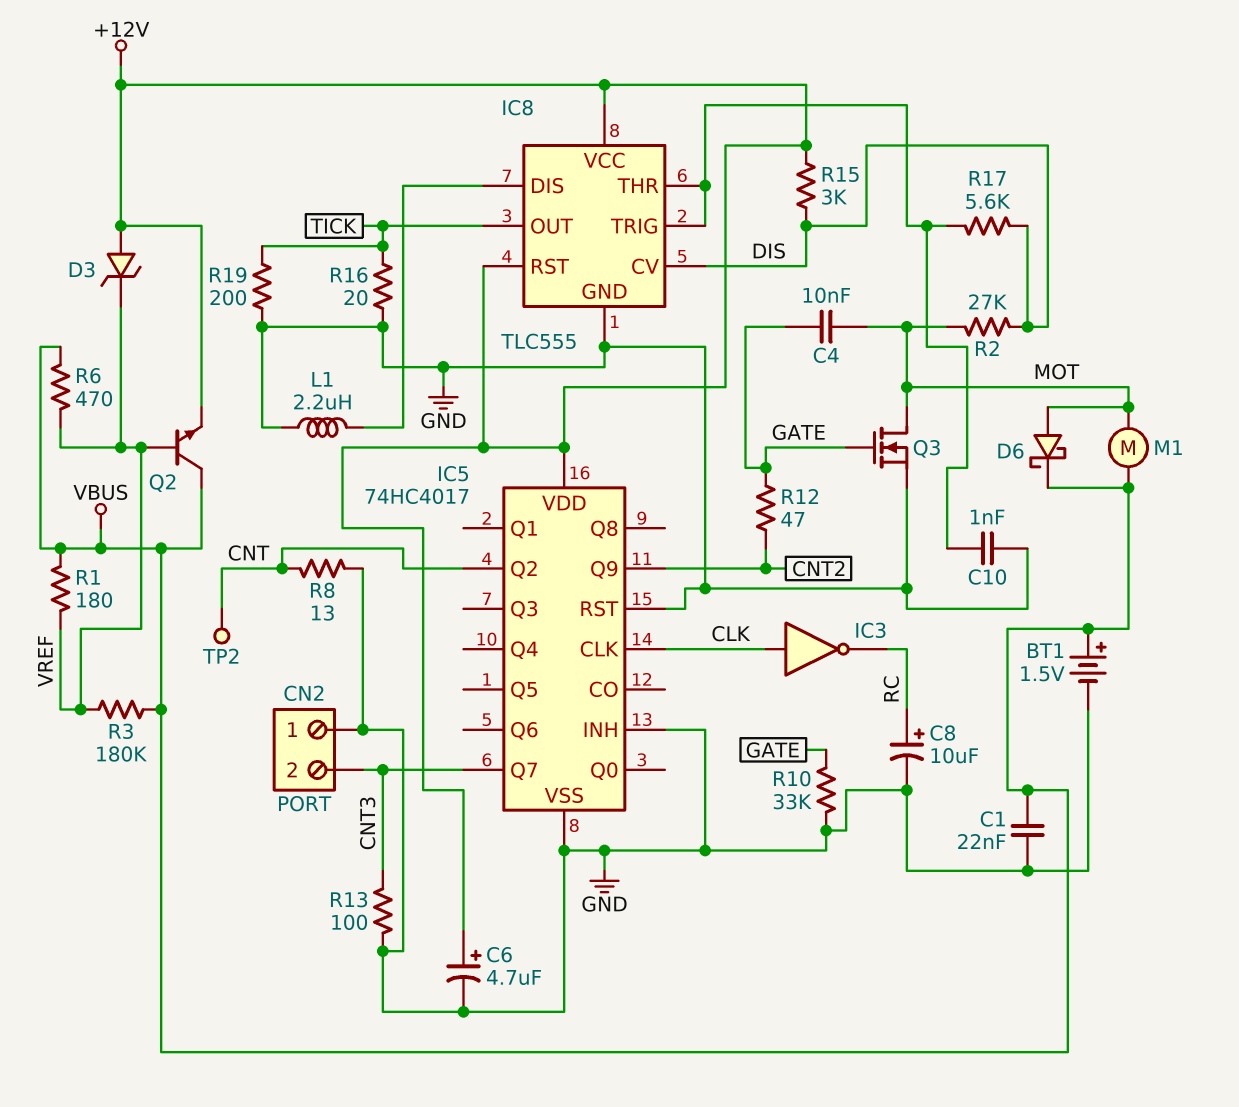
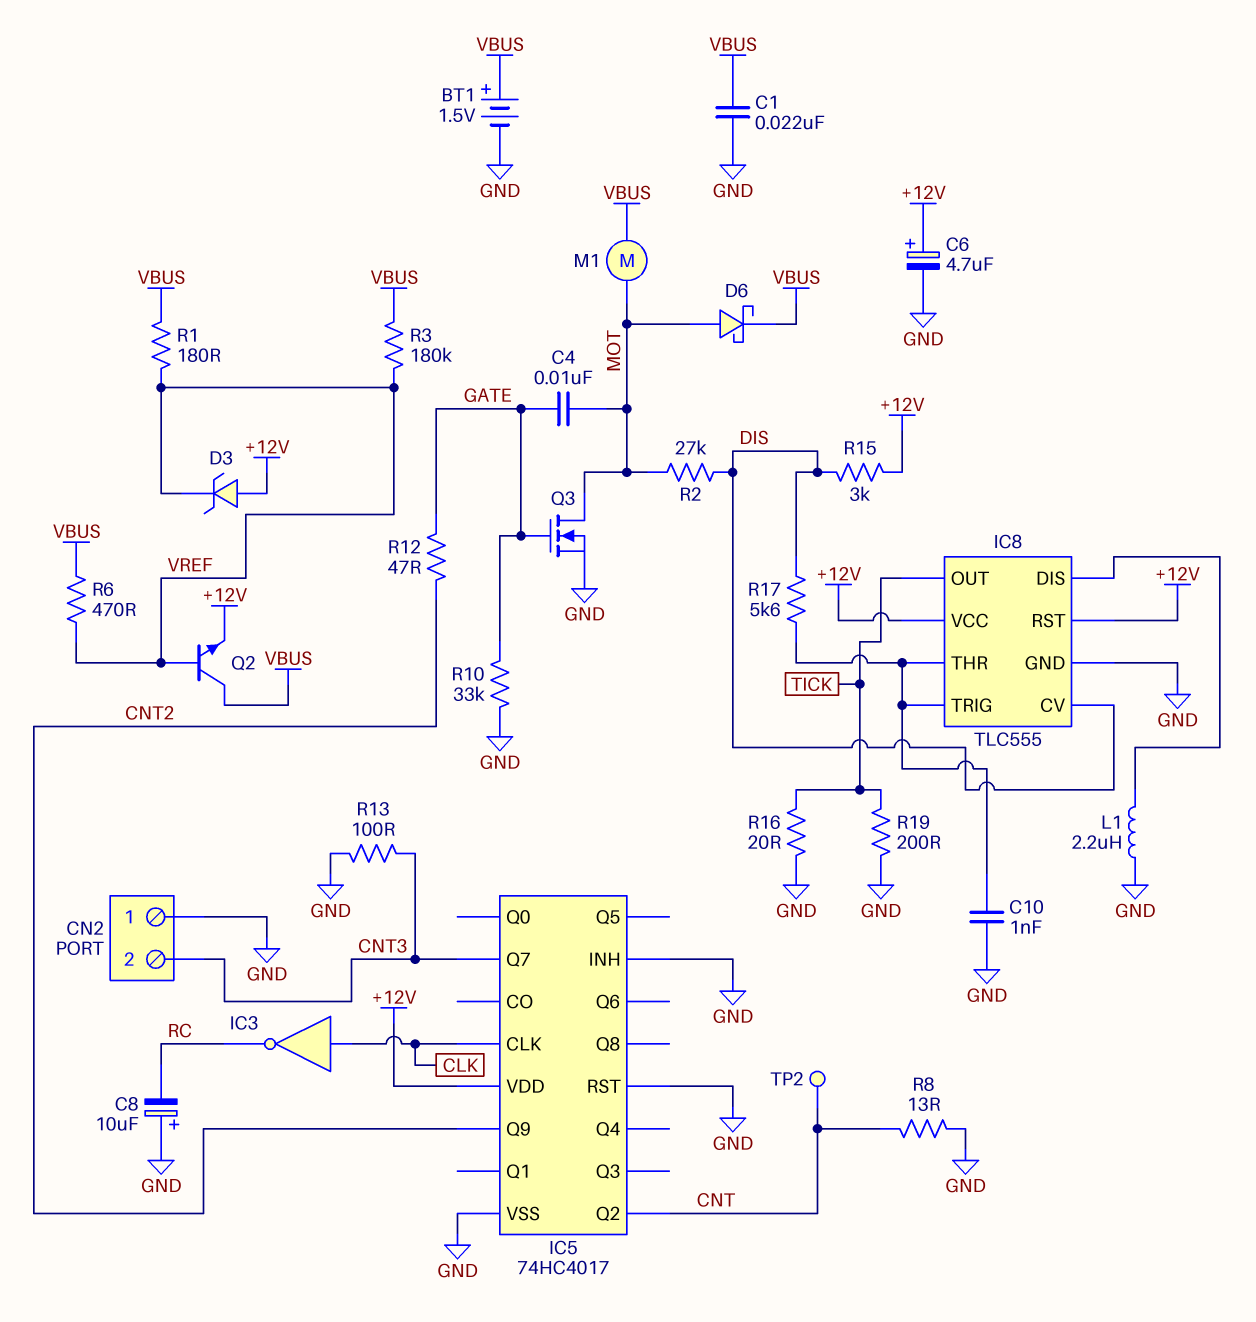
C8: 10uF (plus RC, minus GND) -> 10uF (plus GND, minus RC)

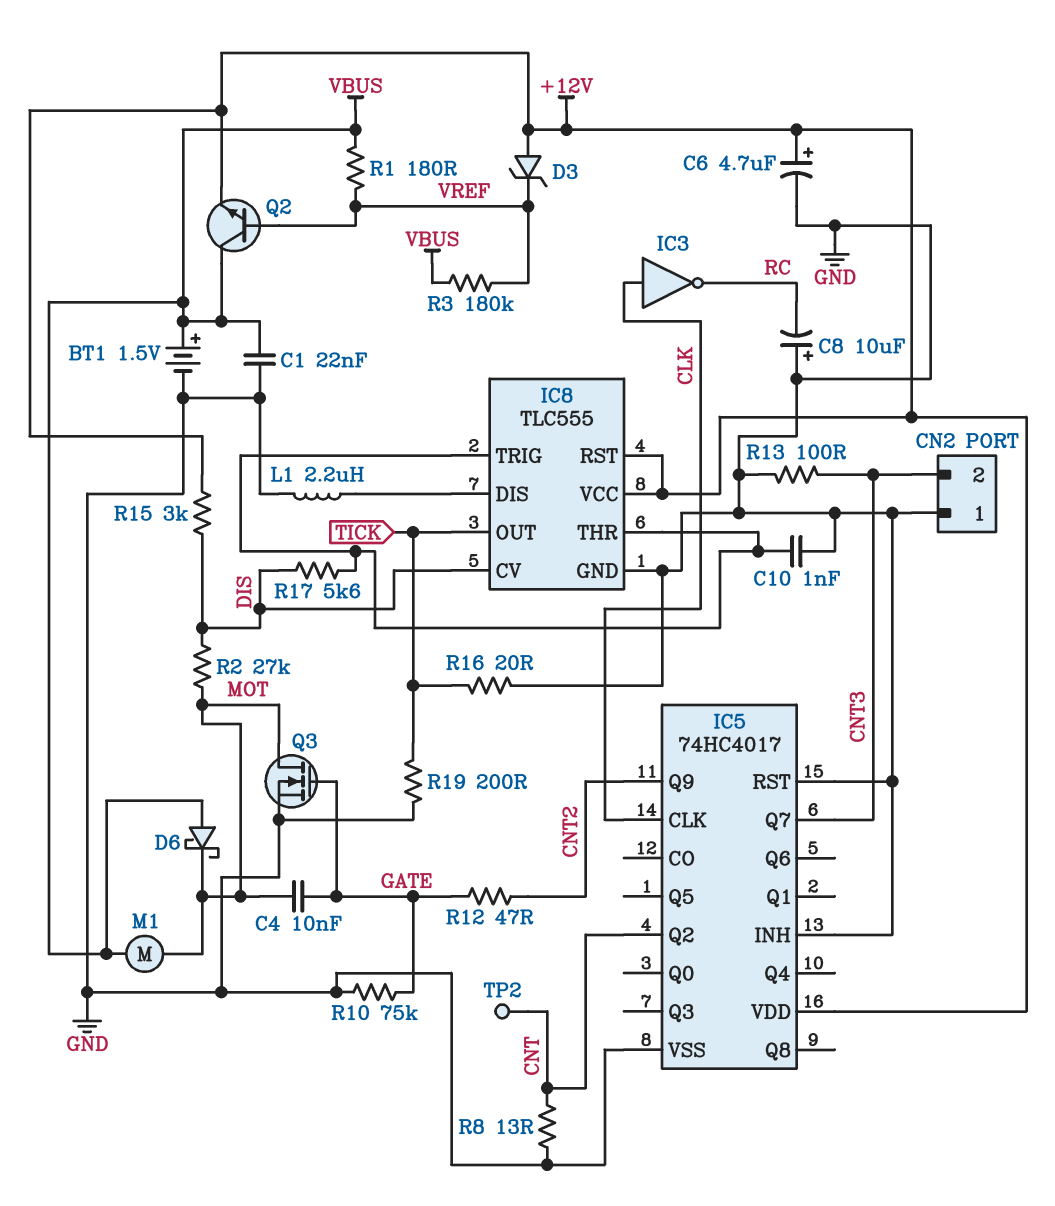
D6: schottky (A MOT, K VBUS) -> schottky (A VBUS, K MOT)
R6: 470 (VBUS, VREF) -> none
R10: 33k (GATE, GND) -> 75k (GATE, GND)

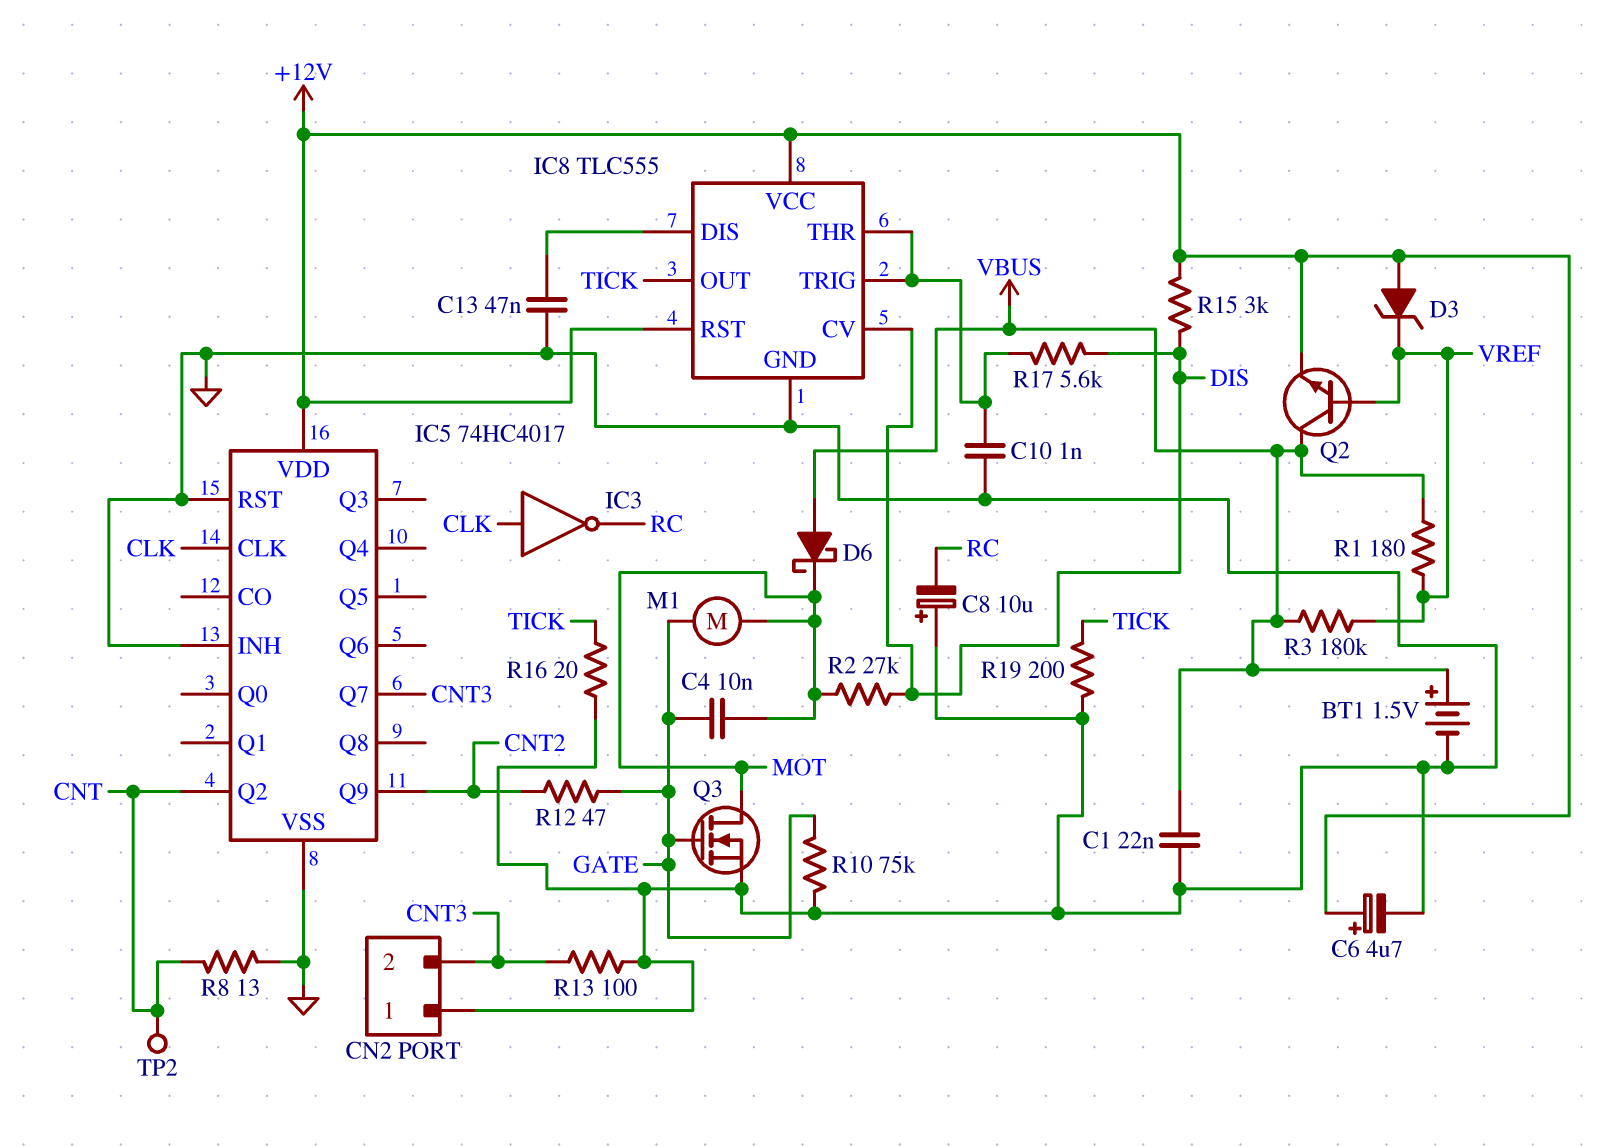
C13: none -> 47nF (GND, IC8/DIS)
L1: 2.2uH (GND, IC8/DIS) -> none
M1: motor (MOT, VBUS) -> motor (GATE, MOT)

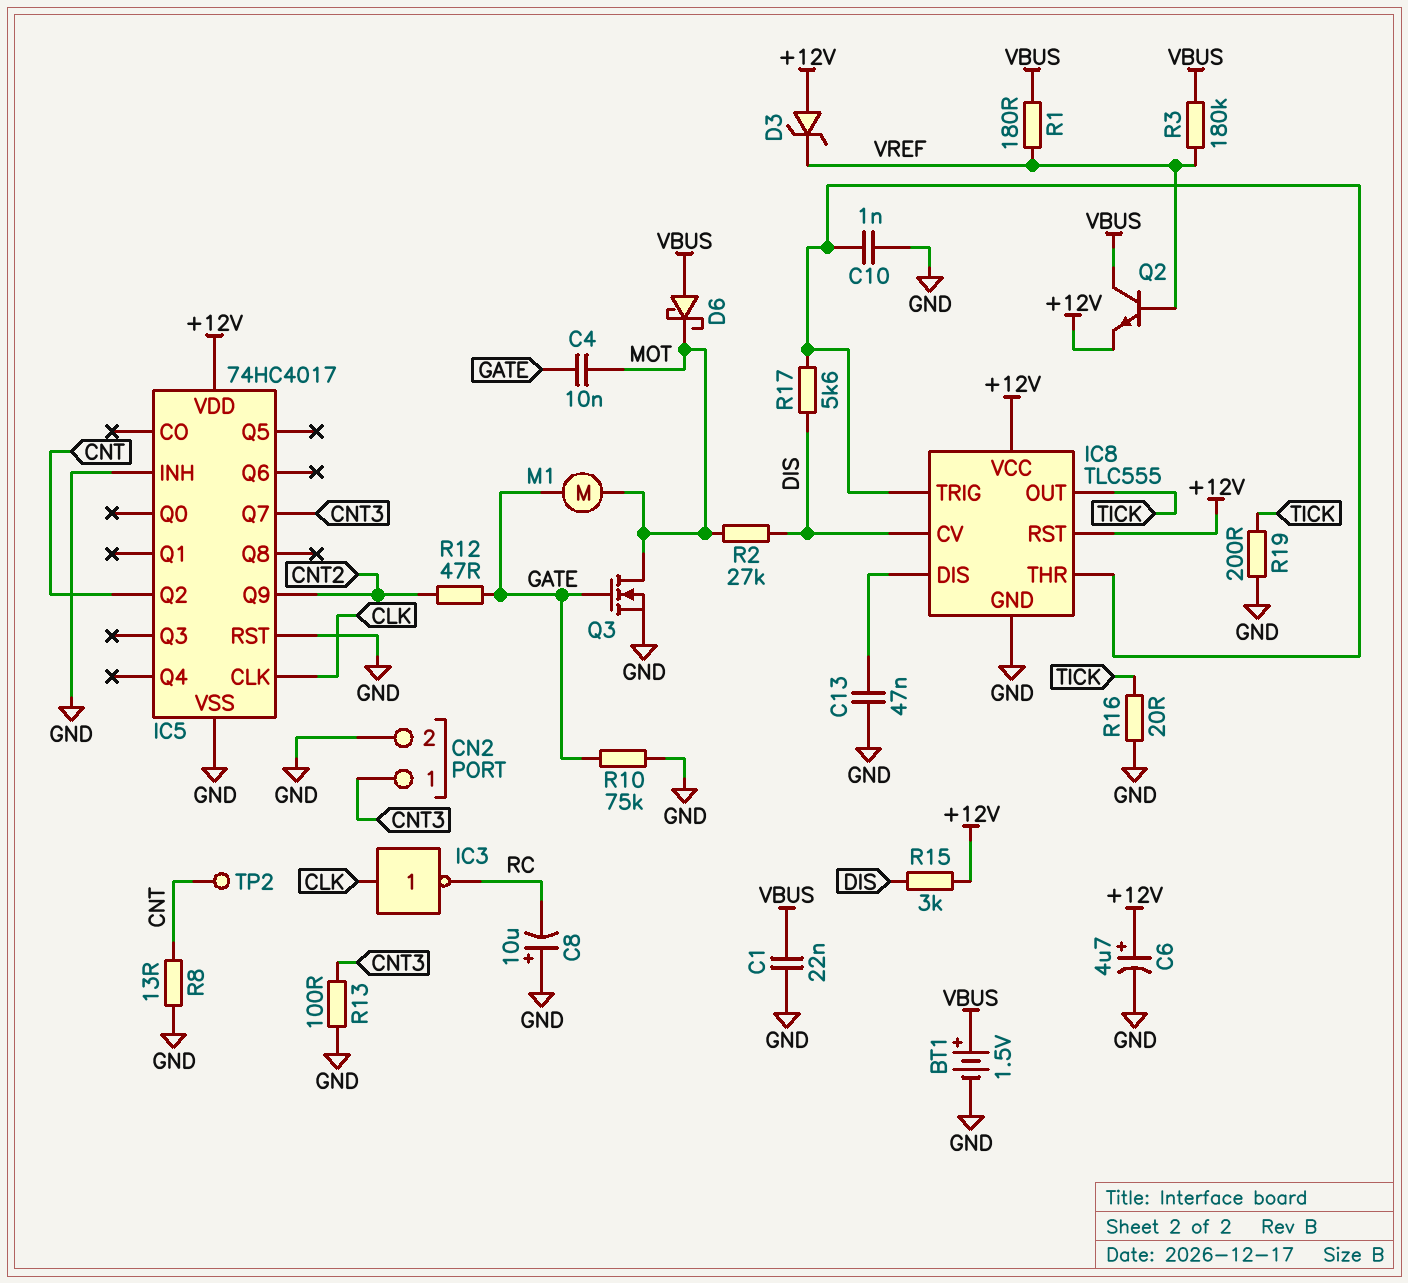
CN2 pin 1: GND -> CNT3
CN2 pin 2: CNT3 -> GND

